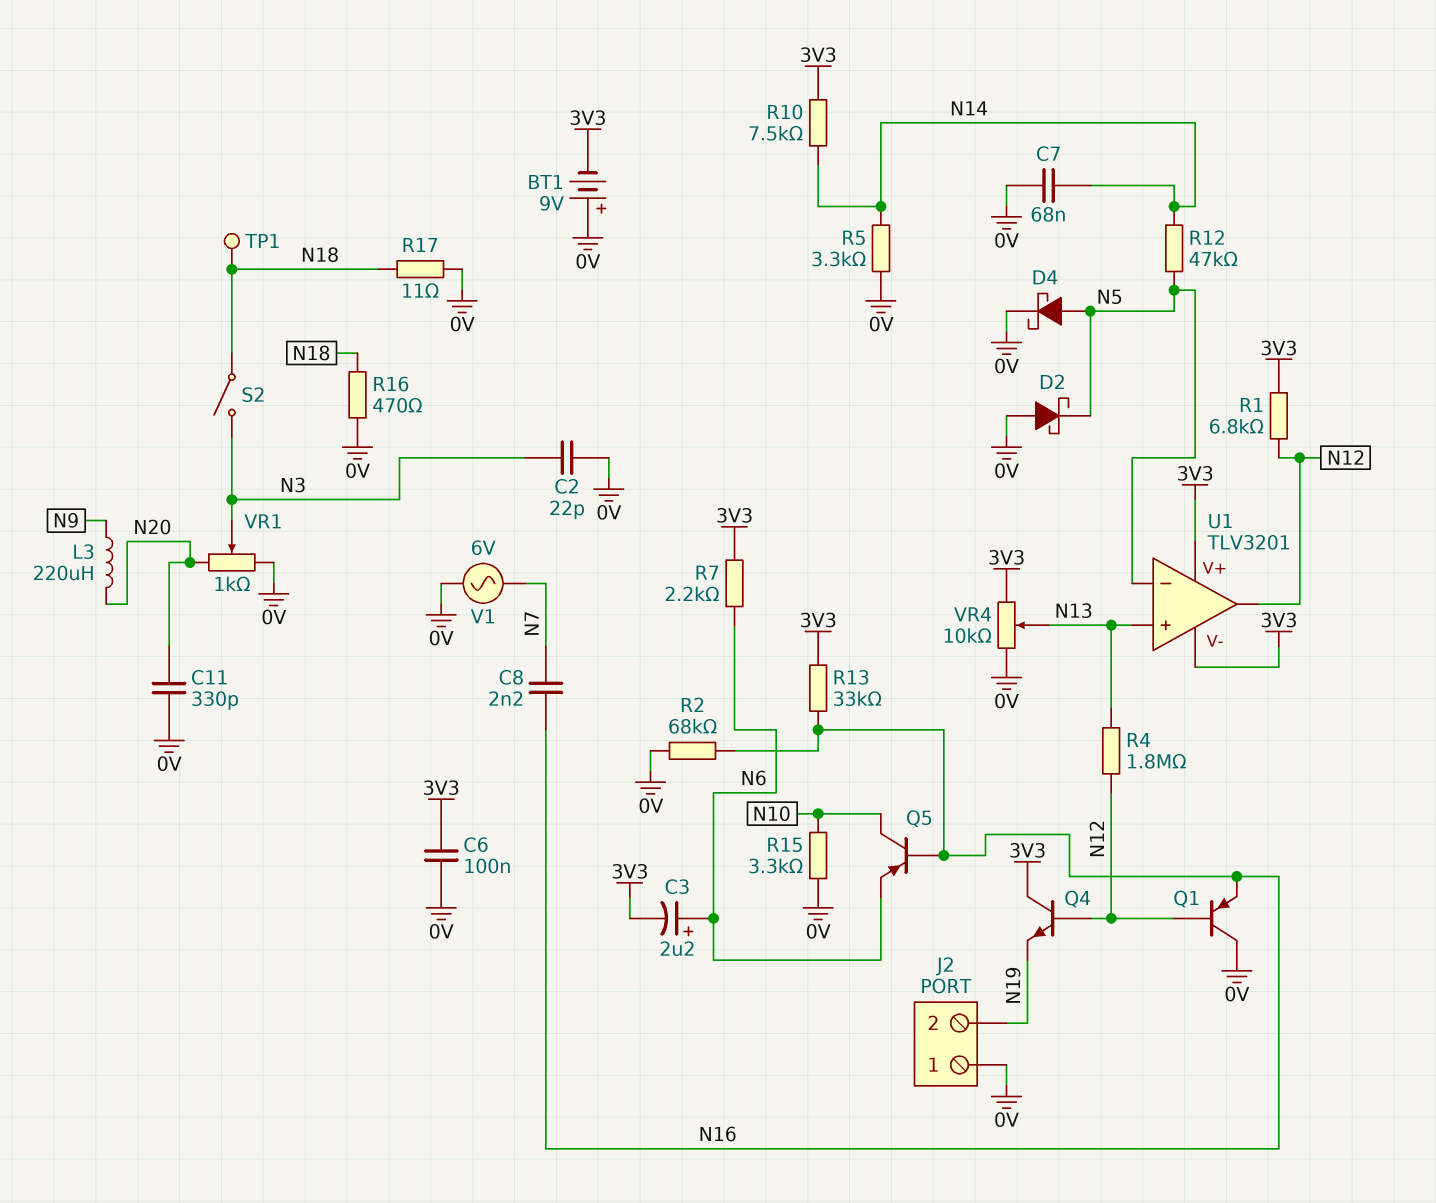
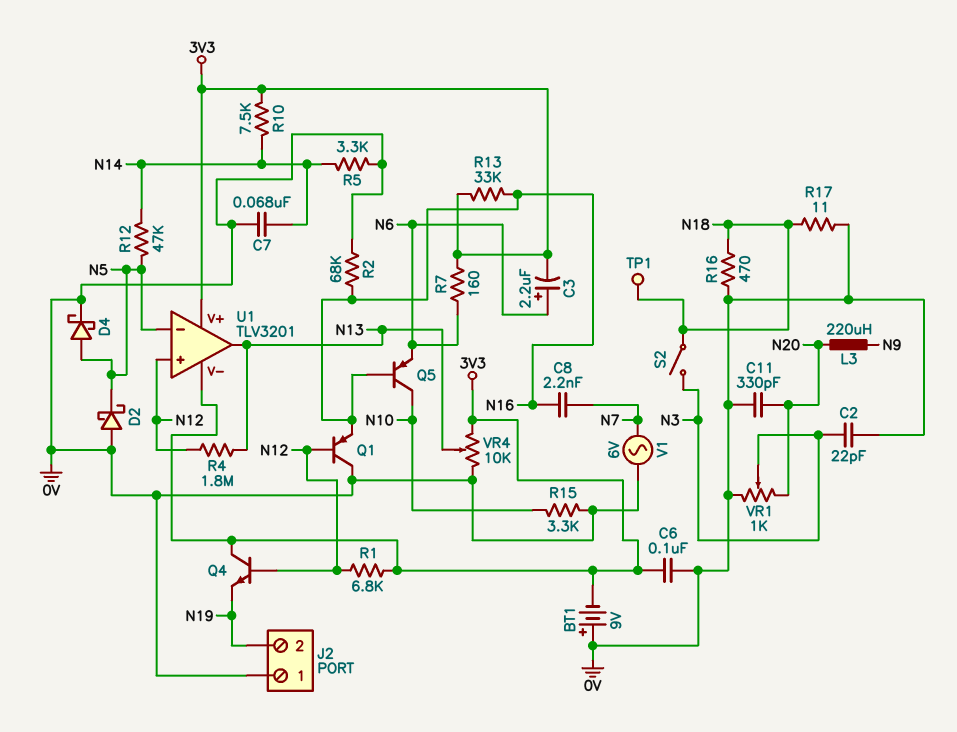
R7: 2.2k (3V3, N6) -> 160 (3V3, N6)
U1 pin in+: N13 -> N12
U1 pin out: N12 -> N13

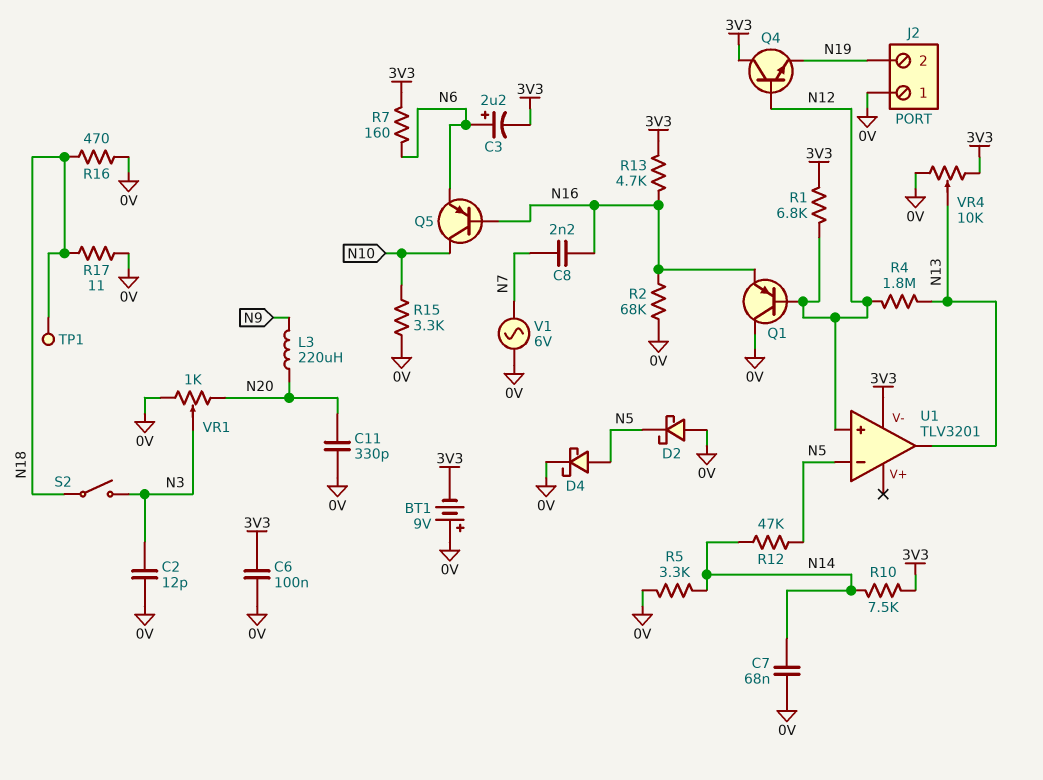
C2: 22pF (0V, N3) -> 12pF (0V, N3)
R13: 33k (3V3, N16) -> 4.7k (3V3, N16)
U1 pin V+: 3V3 -> none

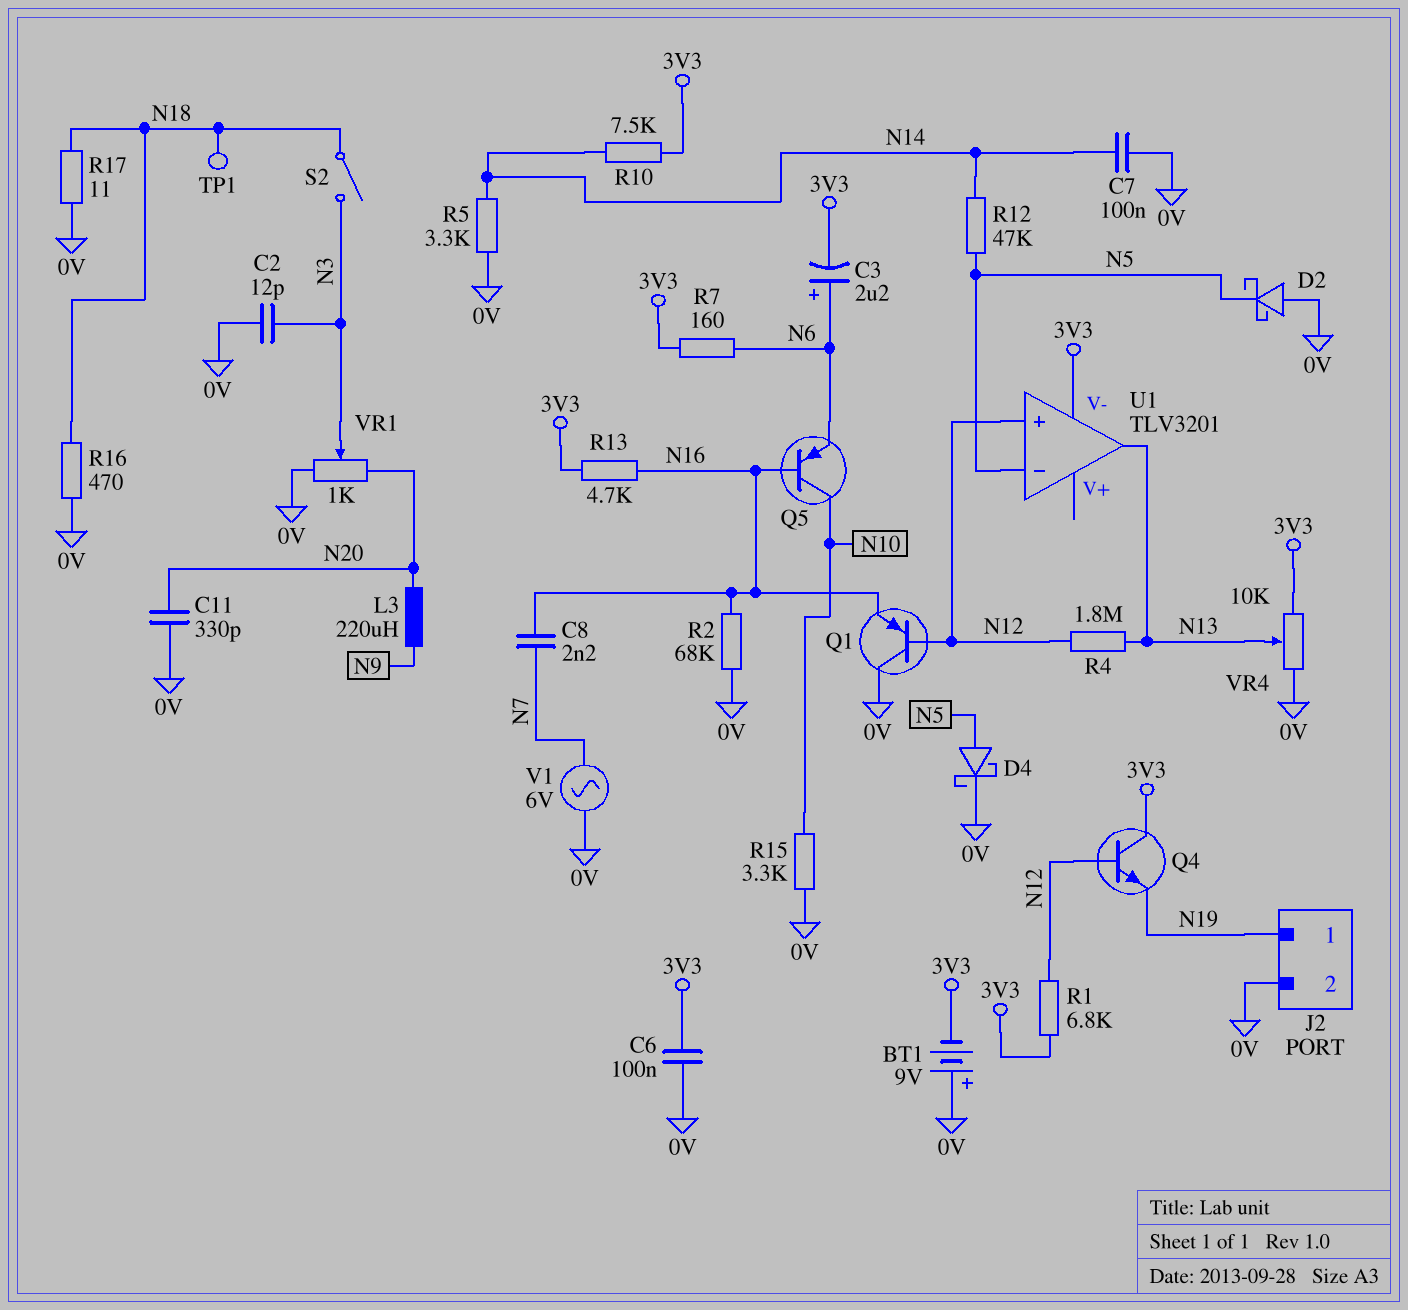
C7: 68nF (0V, N14) -> 100nF (0V, N14)
J2 pin 1: 0V -> N19
J2 pin 2: N19 -> 0V

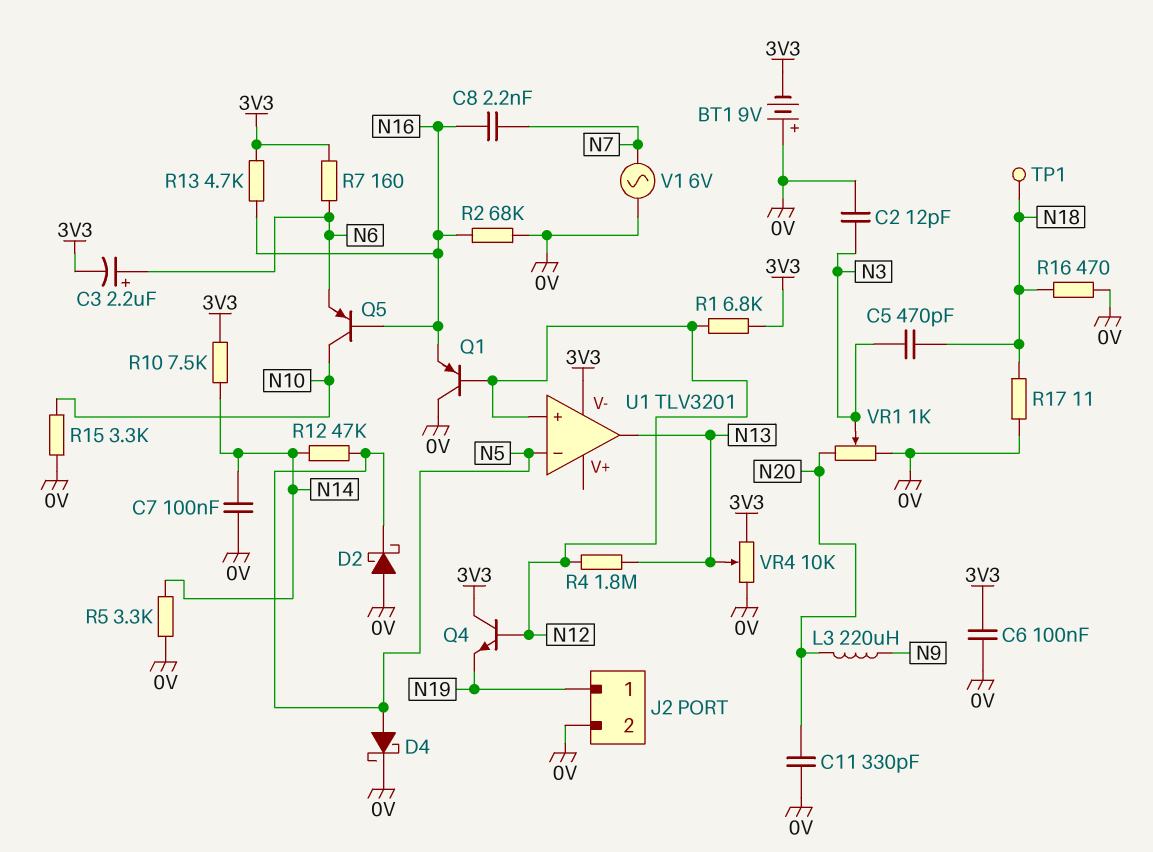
C5: none -> 470pF (N3, N18)
S2: switch (N3, N18) -> none

